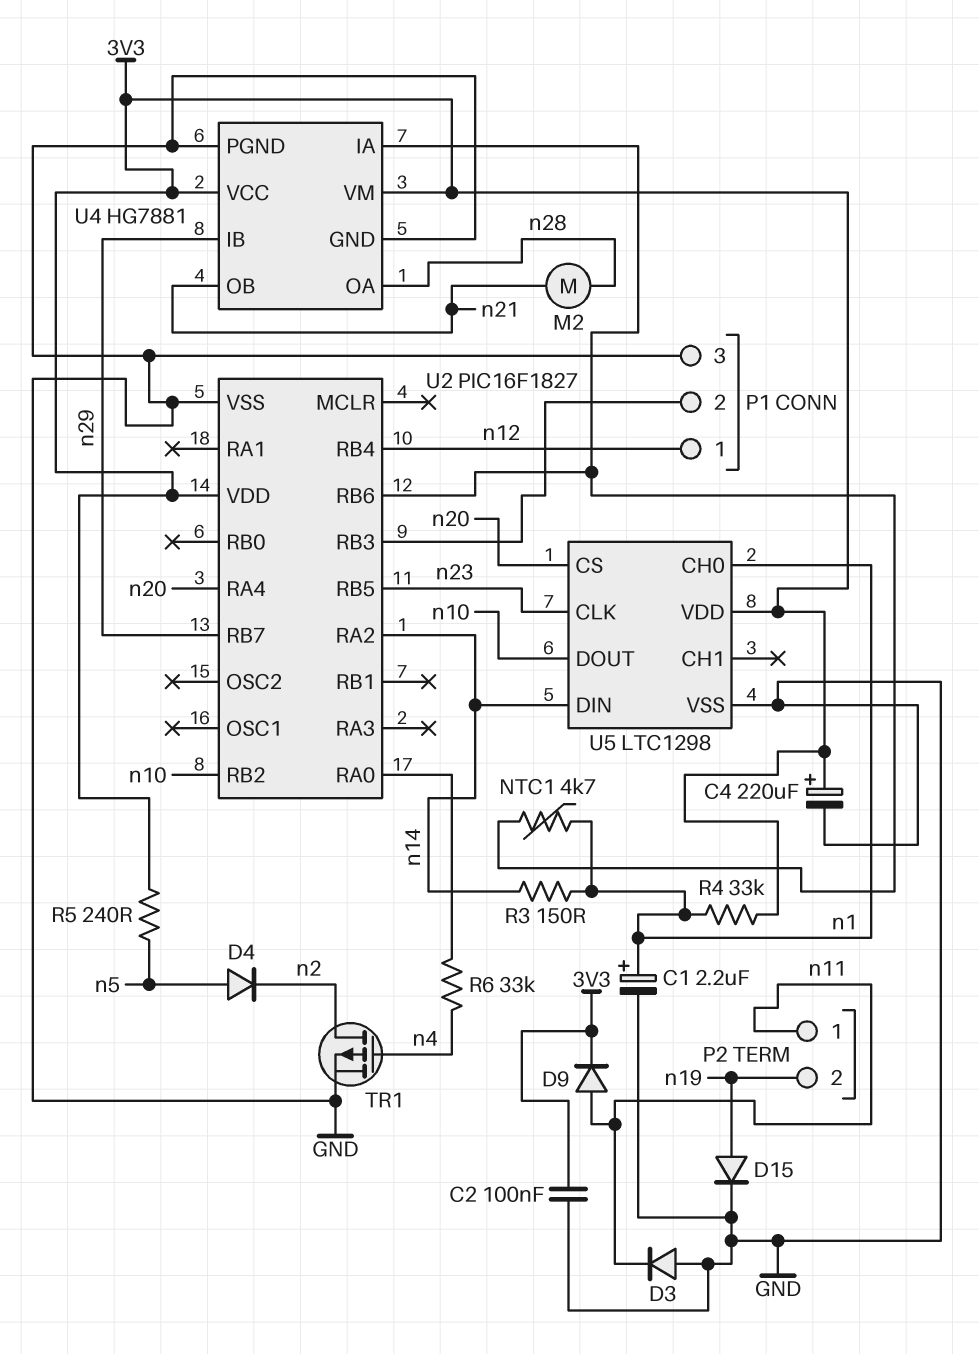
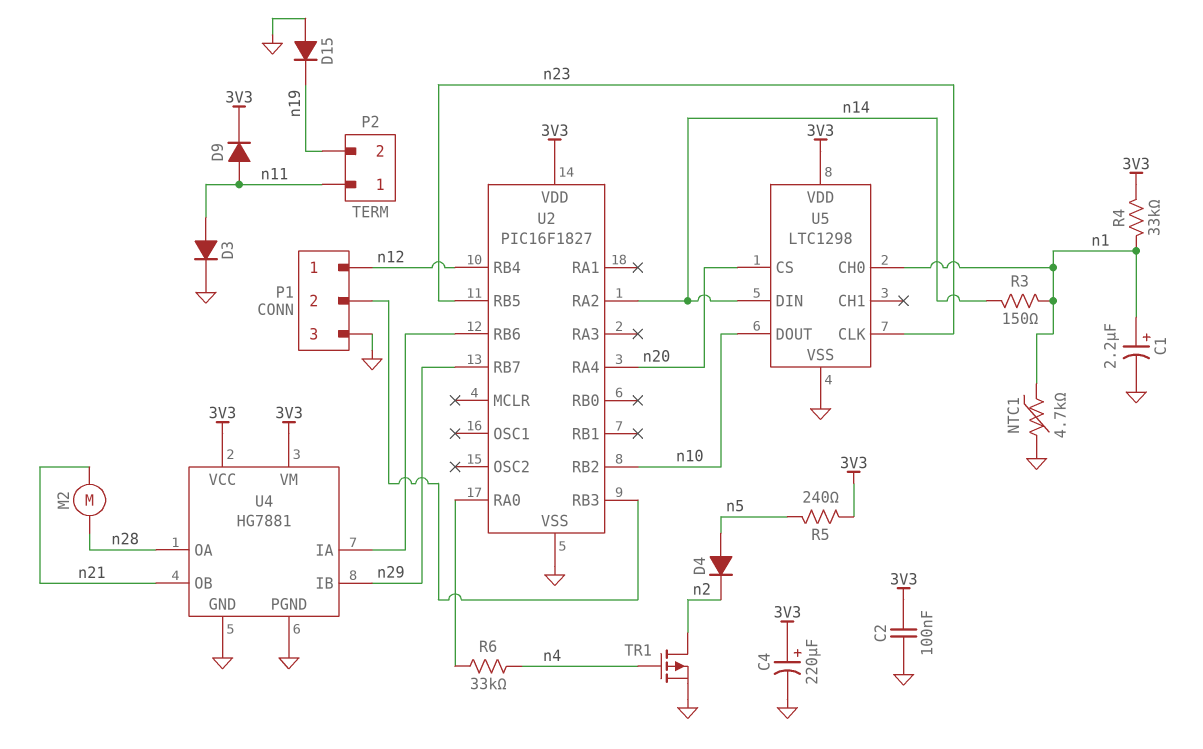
D3: diode (A GND, K n11) -> diode (A n11, K GND)
D15: diode (A n19, K GND) -> diode (A GND, K n19)
NTC1: 4.7k (U2/RB6, n1) -> 4.7k (GND, n1)

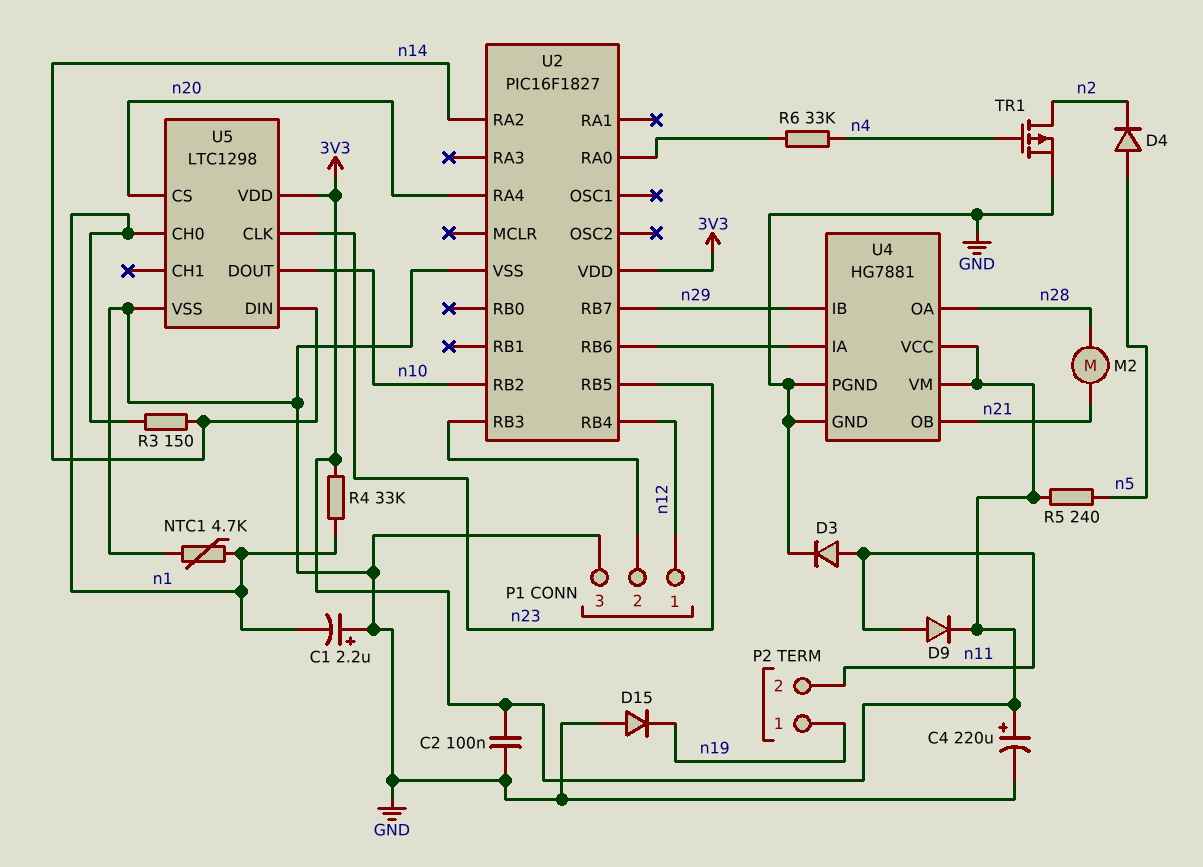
C1: 2.2uF (plus n1, minus GND) -> 2.2uF (plus GND, minus n1)
P2 pin 1: n11 -> n19
P2 pin 2: n19 -> n11

